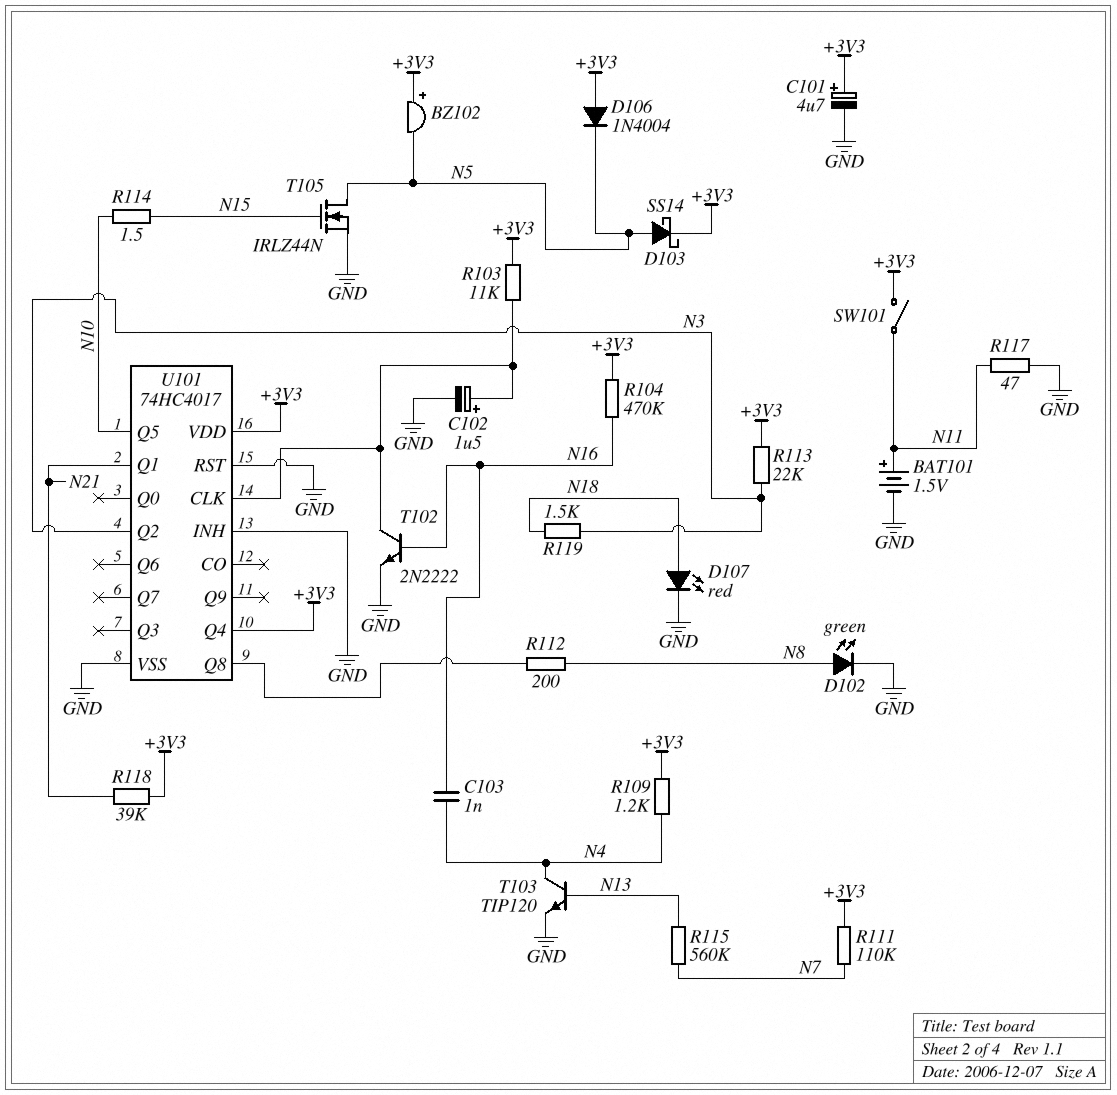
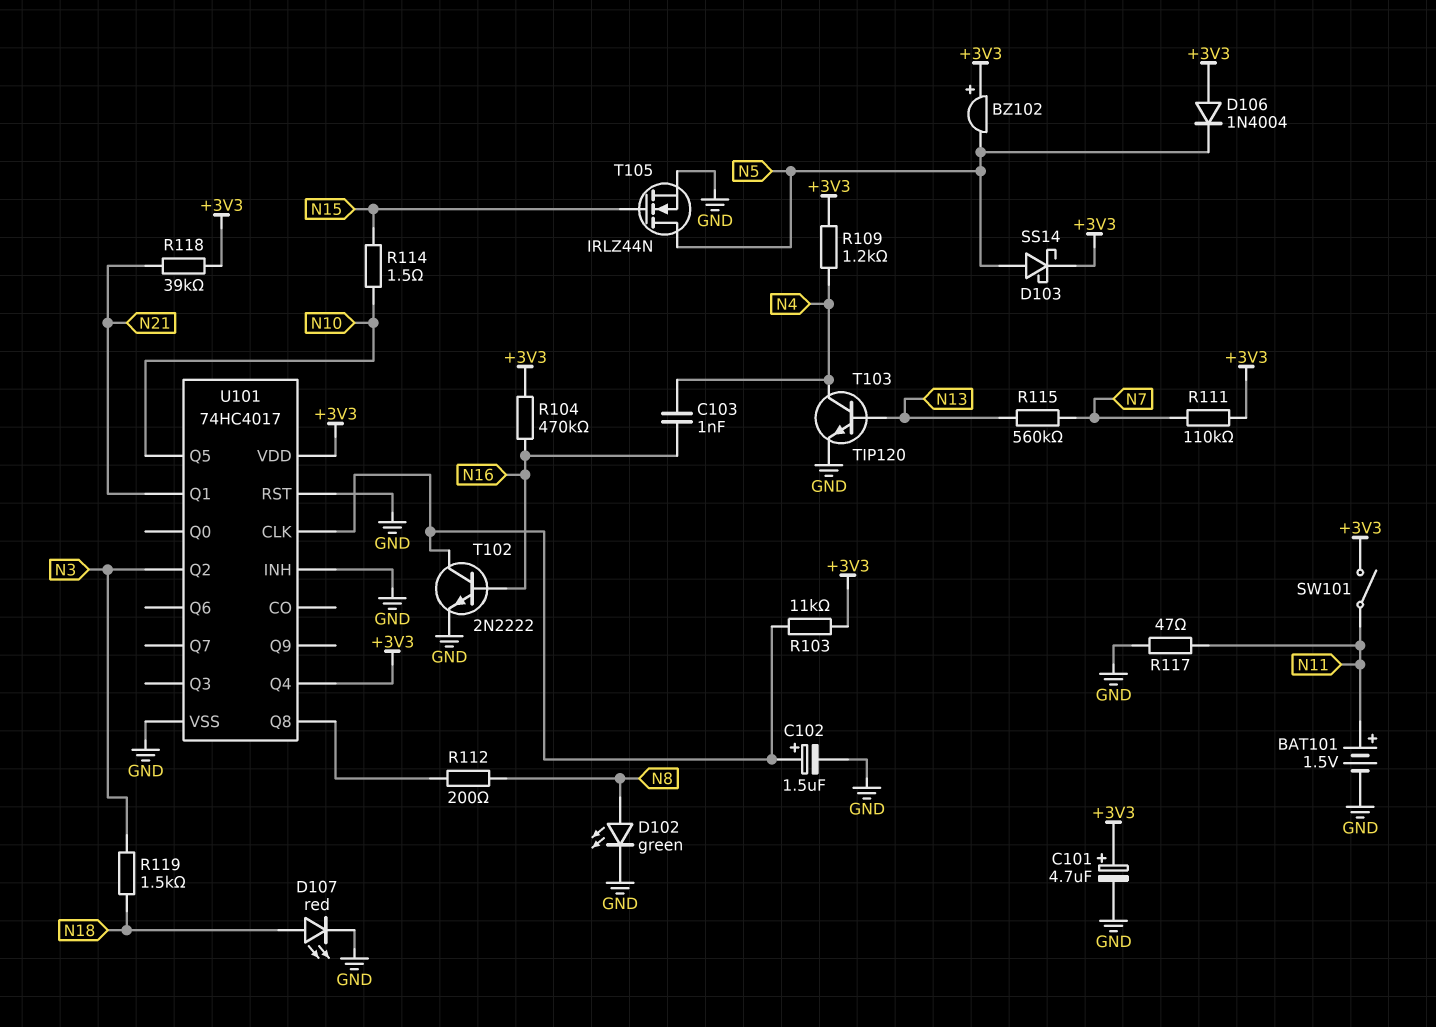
R113: 22k (+3V3, N3) -> none

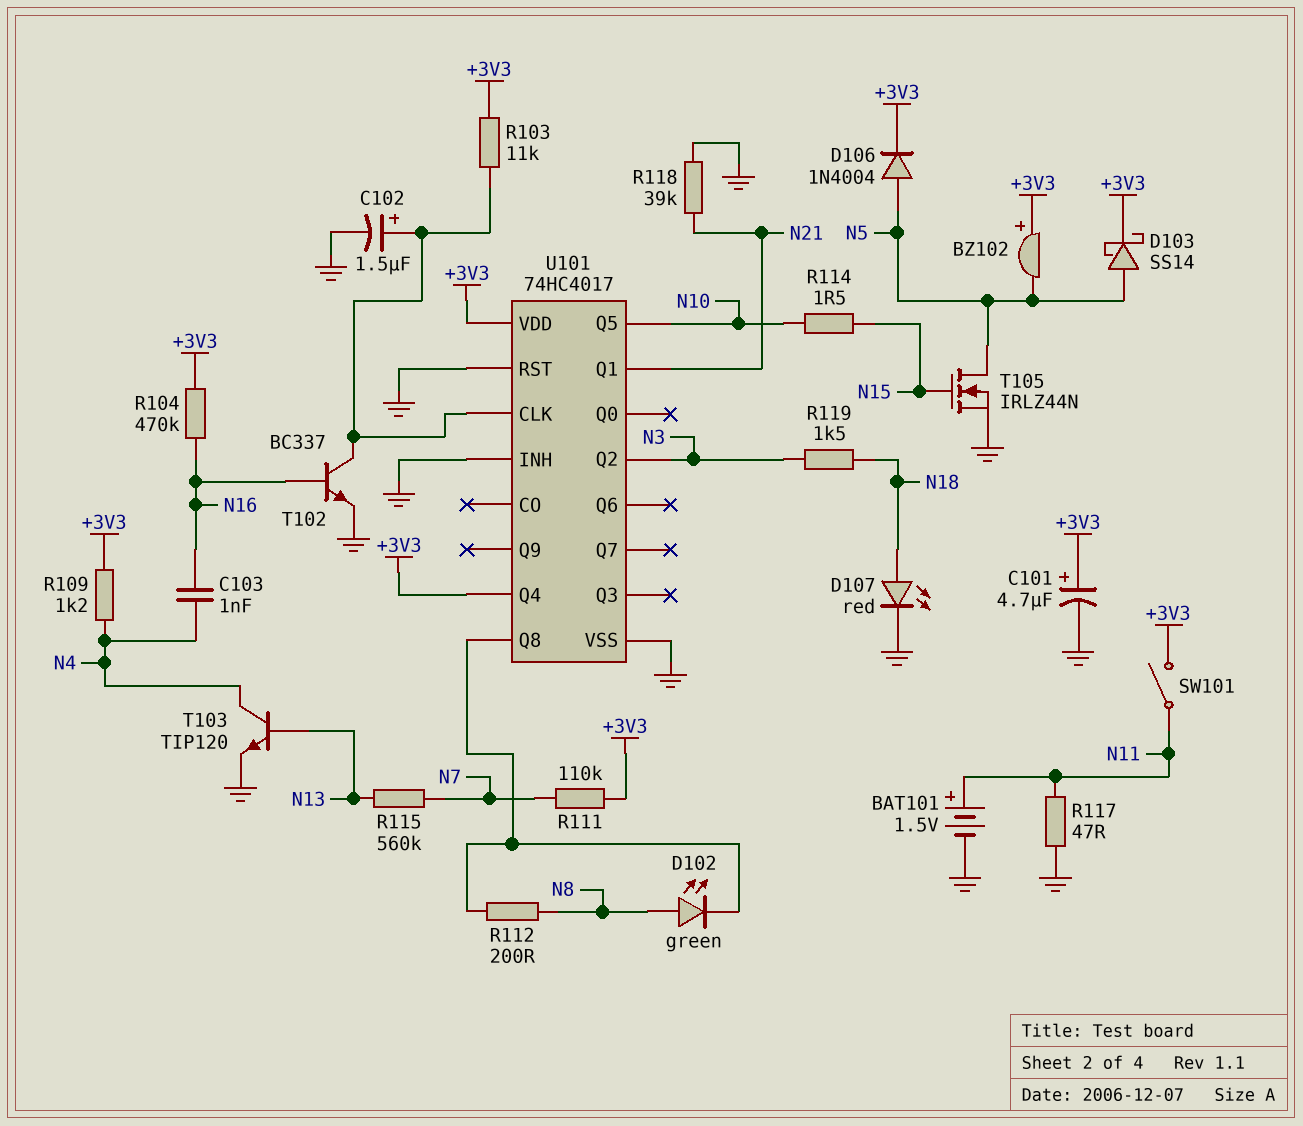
D102: LED green (A N8, K GND) -> LED green (A N8, K U101/Q8)
D106: diode 1N4004 (A +3V3, K N5) -> diode 1N4004 (A N5, K +3V3)
R118: 39k (+3V3, N21) -> 39k (GND, N21)
T102: NPN 2N2222 (B N16, C U101/CLK, E GND) -> NPN BC337 (B N16, C U101/CLK, E GND)

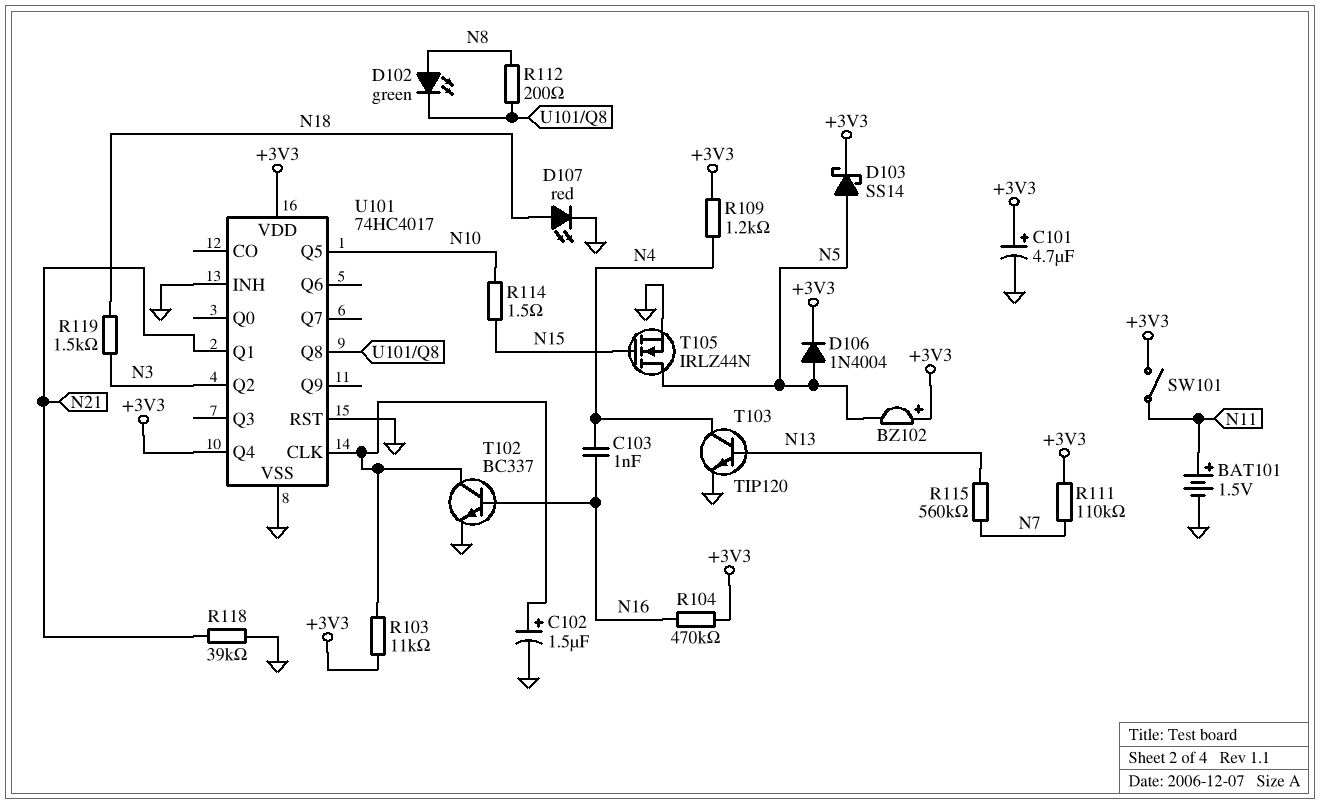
R117: 47 (GND, N11) -> none

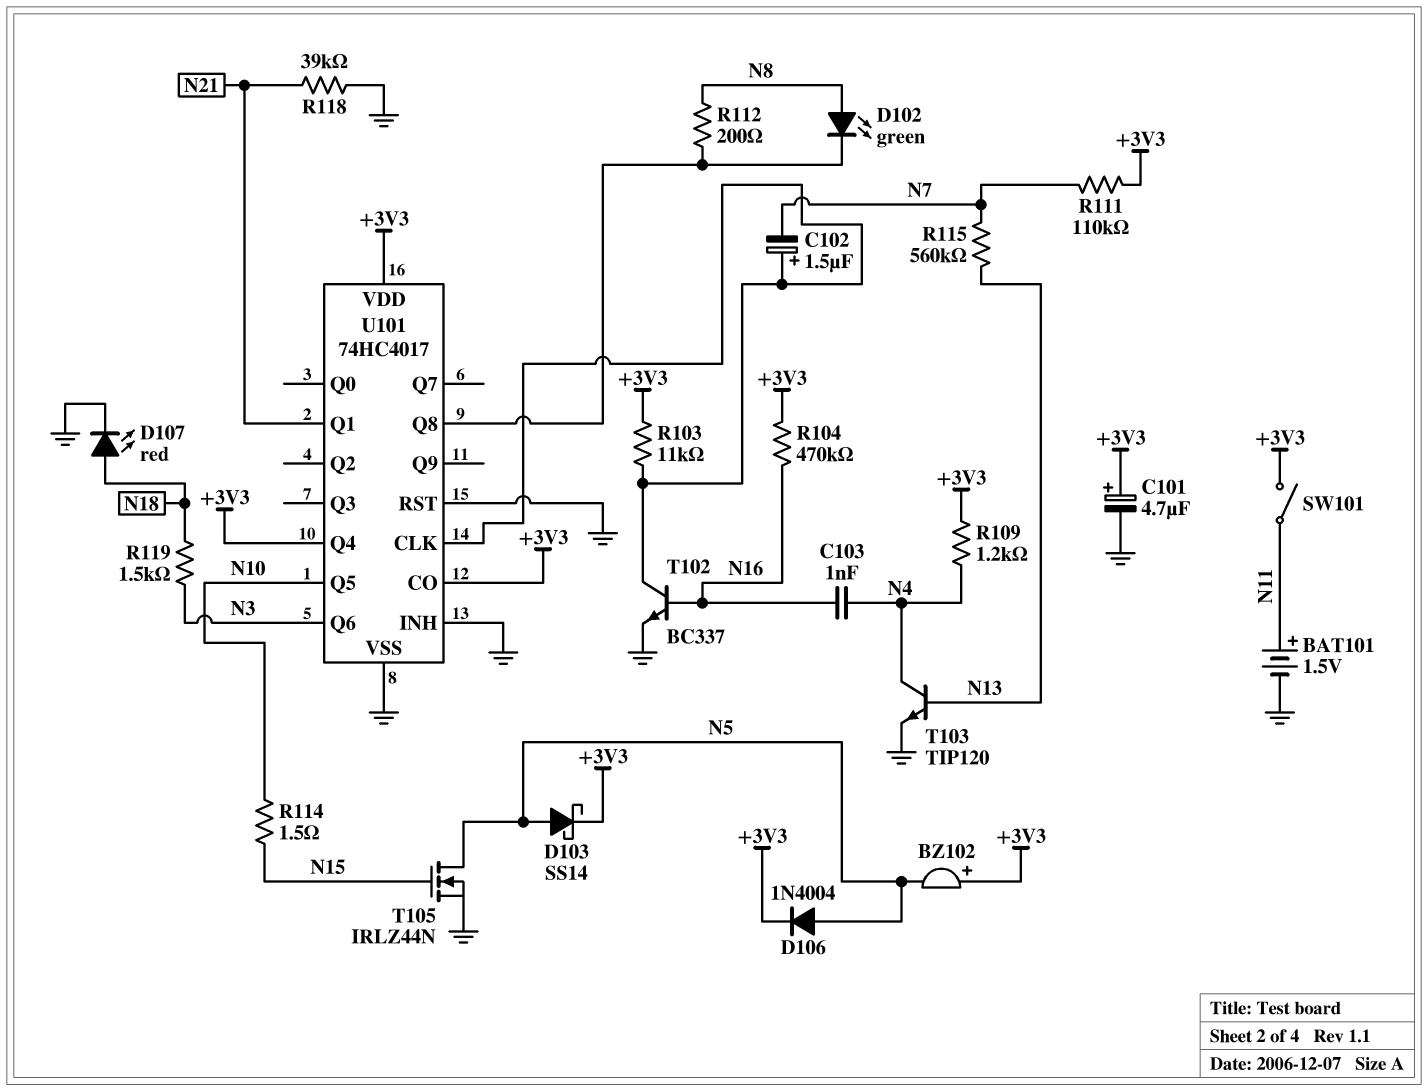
C102: 1.5uF (plus U101/CLK, minus GND) -> 1.5uF (plus U101/CLK, minus N7)
U101 pin CO: none -> +3V3
U101 pin Q2: N3 -> none
U101 pin Q6: none -> N3

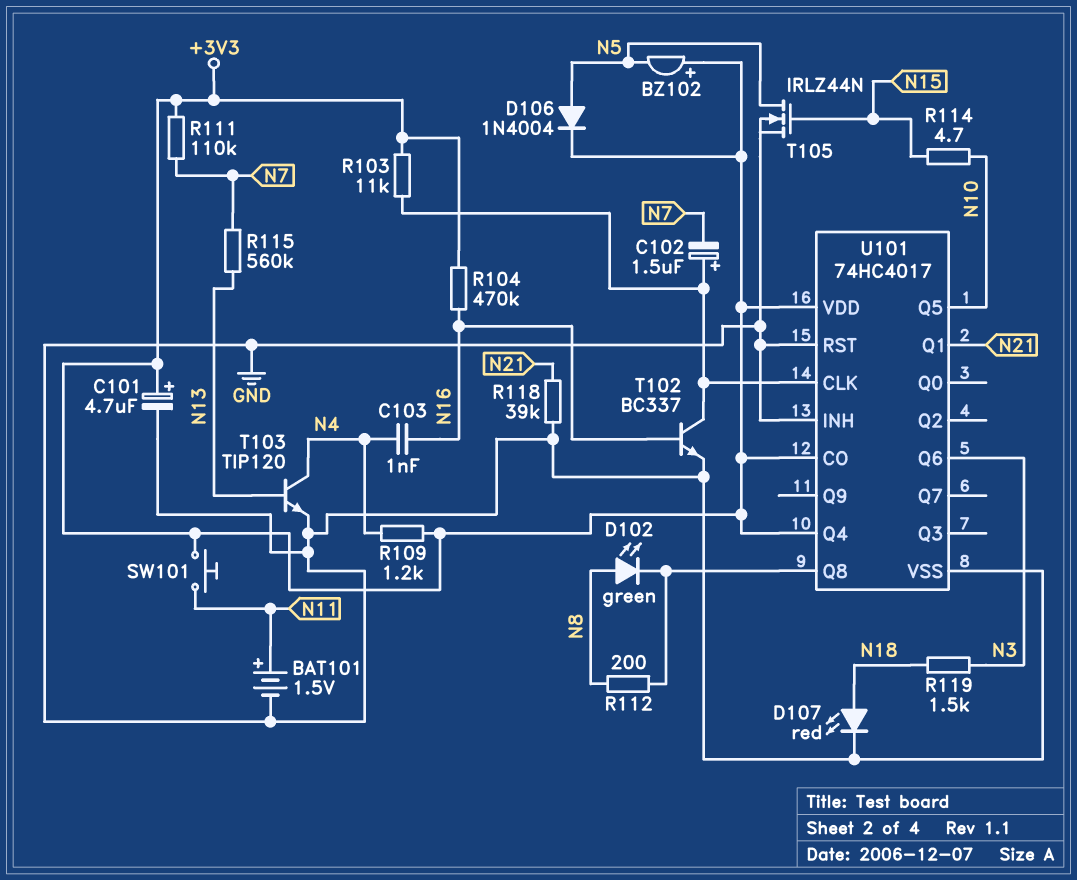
D103: schottky SS14 (A N5, K +3V3) -> none
R114: 1.5 (N10, N15) -> 4.7 (N10, N15)
SW101: switch (+3V3, N11) -> button (+3V3, N11)

